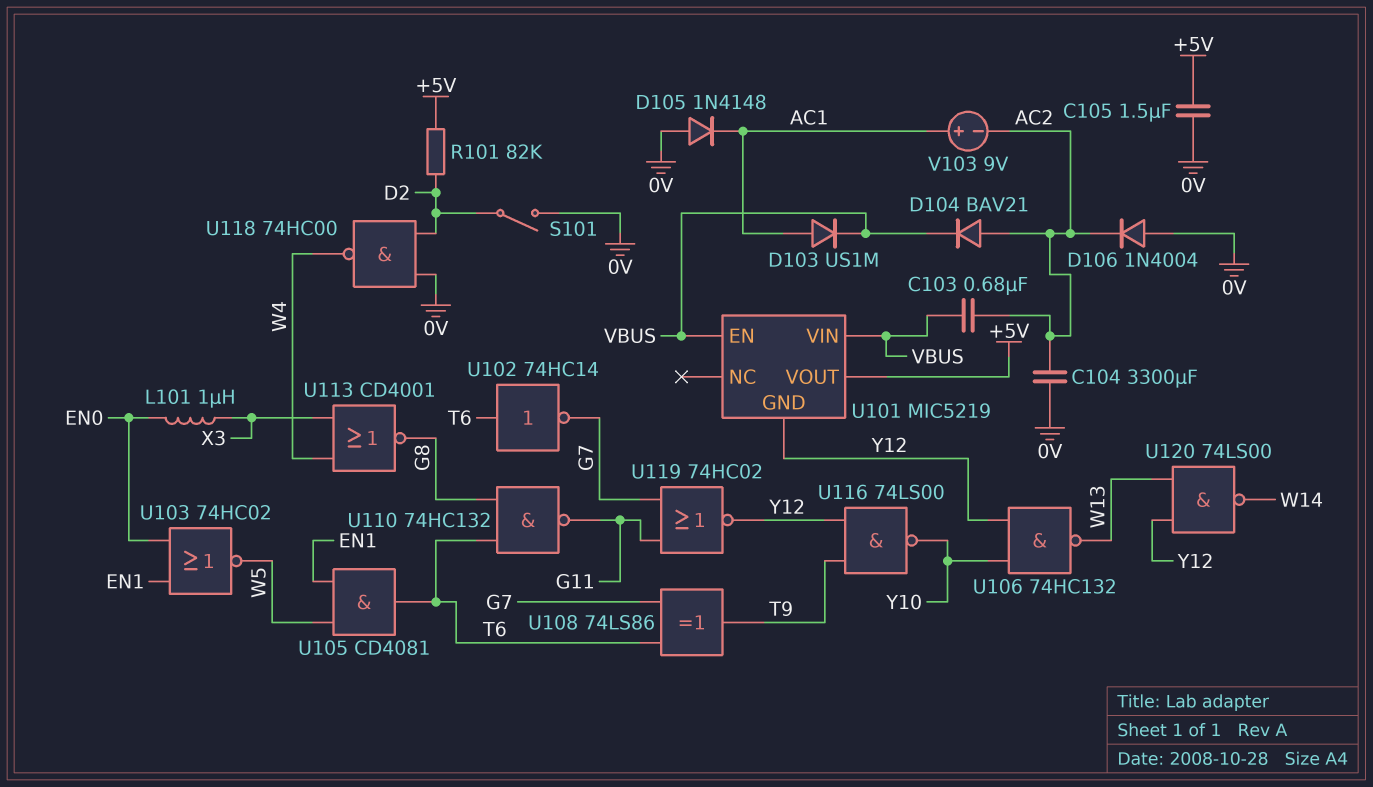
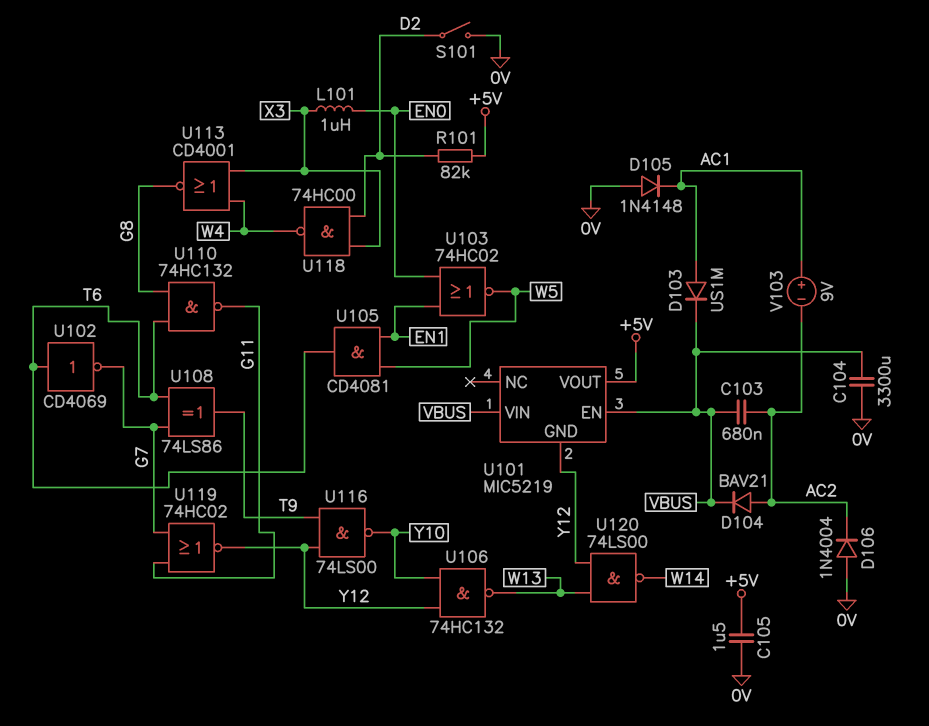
C104: 3300uF (0V, AC2) -> 3300uF (0V, VBUS)
U102: NOT 74HC14 (in T6, out G7) -> NOT CD4069 (in T6, out G7)
U118: NAND 74HC00 (in 0V, in D2, out W4) -> NAND 74HC00 (in D2, in X3, out W4)

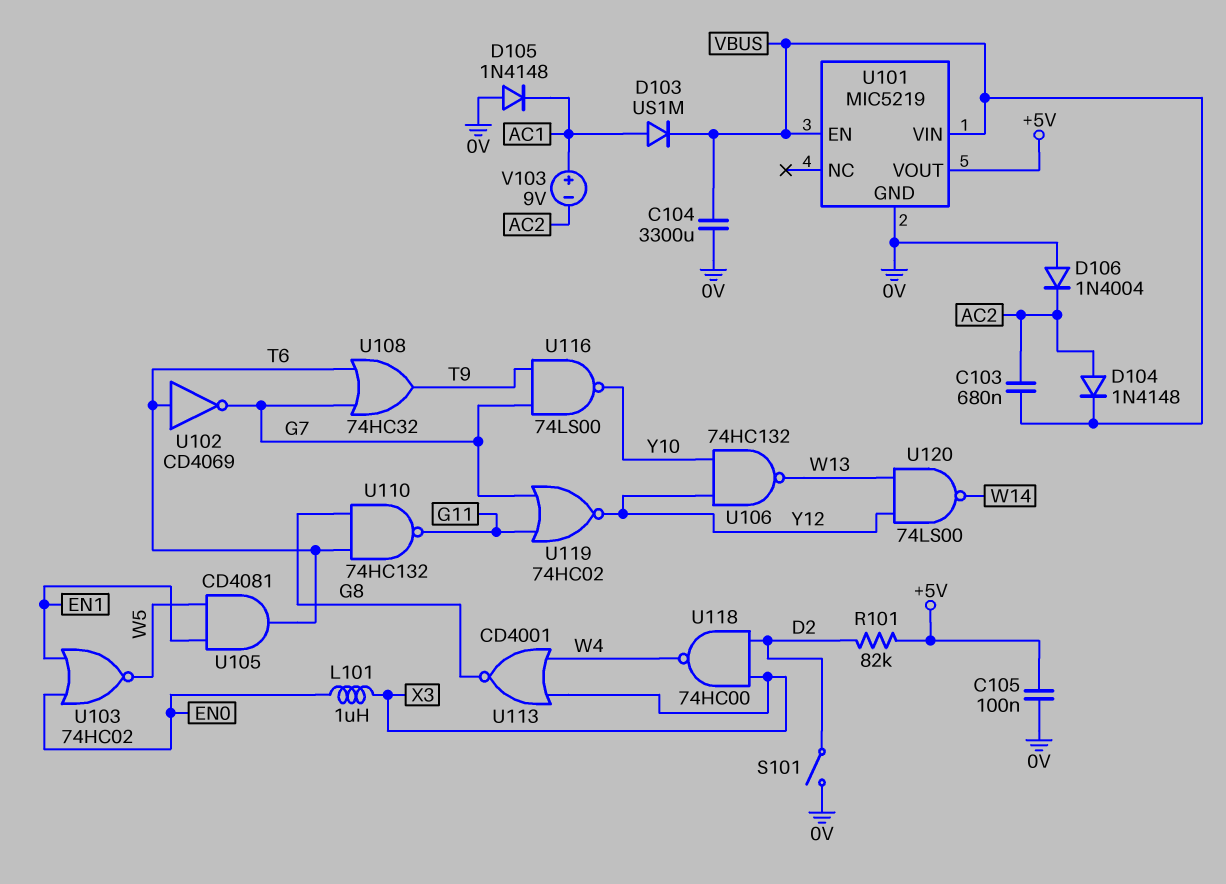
C105: 1.5uF (+5V, 0V) -> 100nF (+5V, 0V)
D104: diode BAV21 (A AC2, K VBUS) -> diode 1N4148 (A AC2, K VBUS)
U101 pin GND: Y12 -> 0V
U108: XOR 74LS86 (in G7, in T6, out T9) -> OR 74HC32 (in G7, in T6, out T9)
U116: NAND 74LS00 (in T9, in Y12, out Y10) -> NAND 74LS00 (in G7, in T9, out Y10)

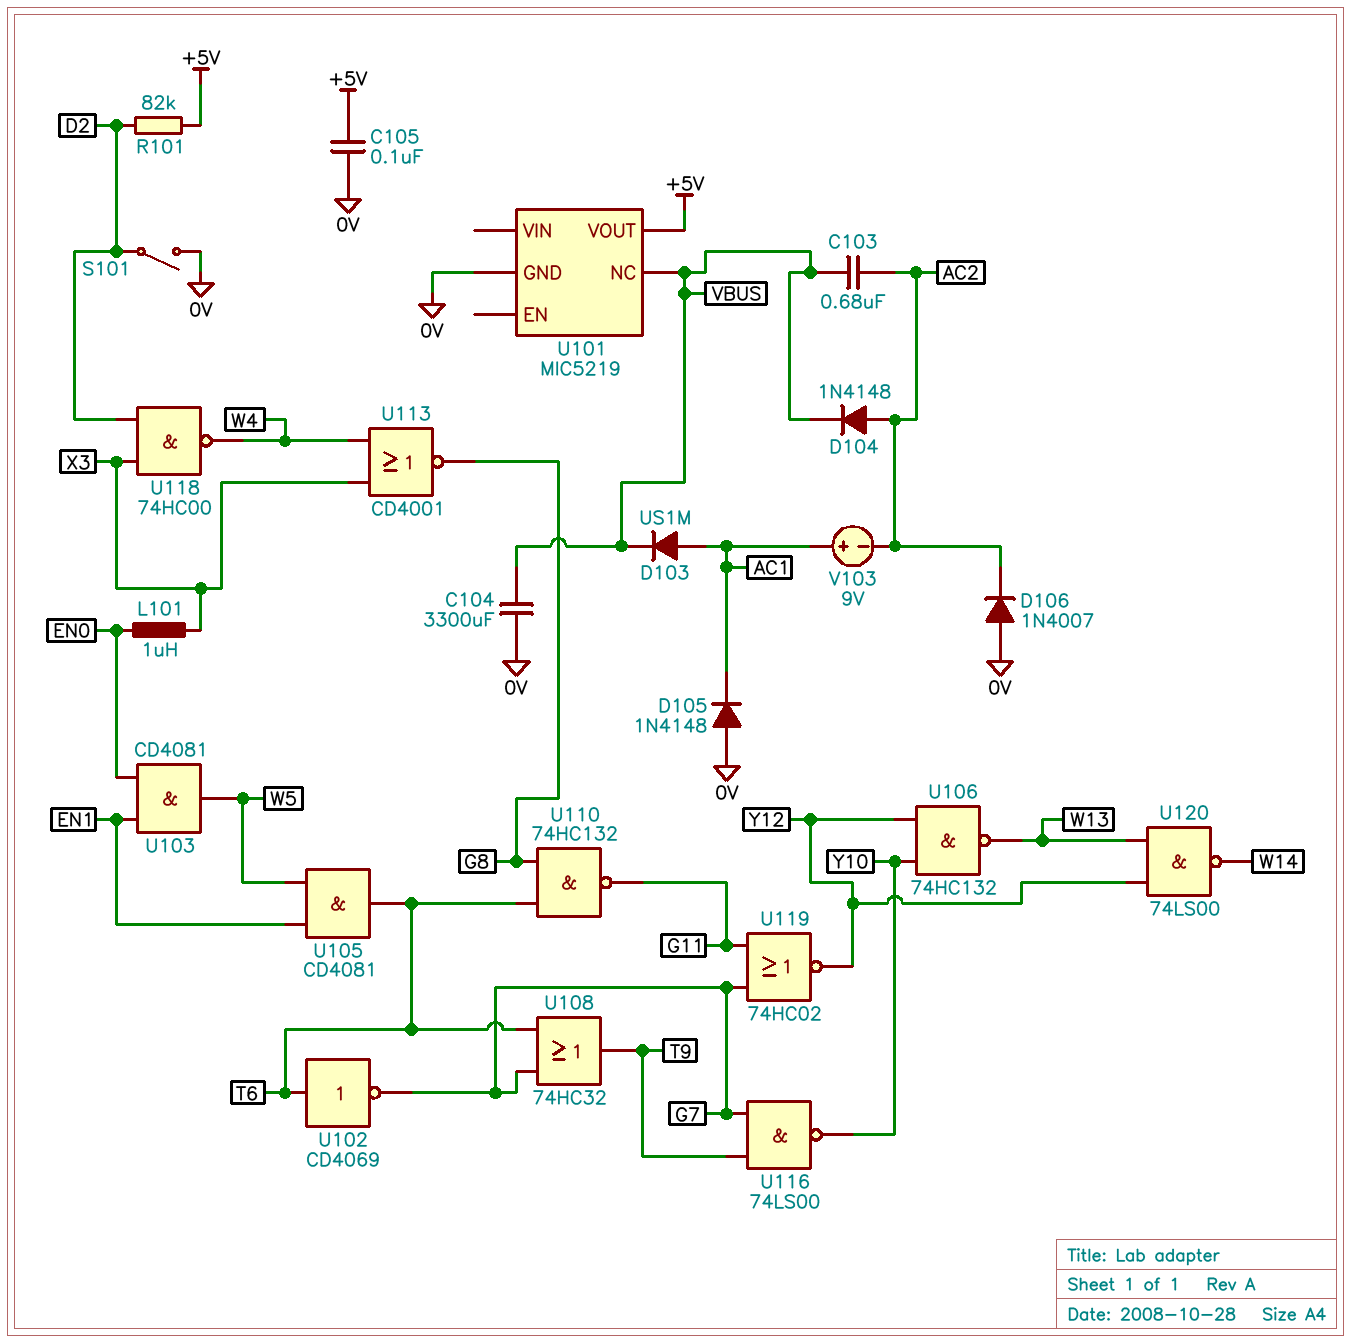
D106: diode 1N4004 (A 0V, K AC2) -> diode 1N4007 (A 0V, K AC2)
U101 pin EN: VBUS -> none
U101 pin NC: none -> VBUS
U101 pin VIN: VBUS -> none
U103: NOR 74HC02 (in EN0, in EN1, out W5) -> AND CD4081 (in EN0, in EN1, out W5)

